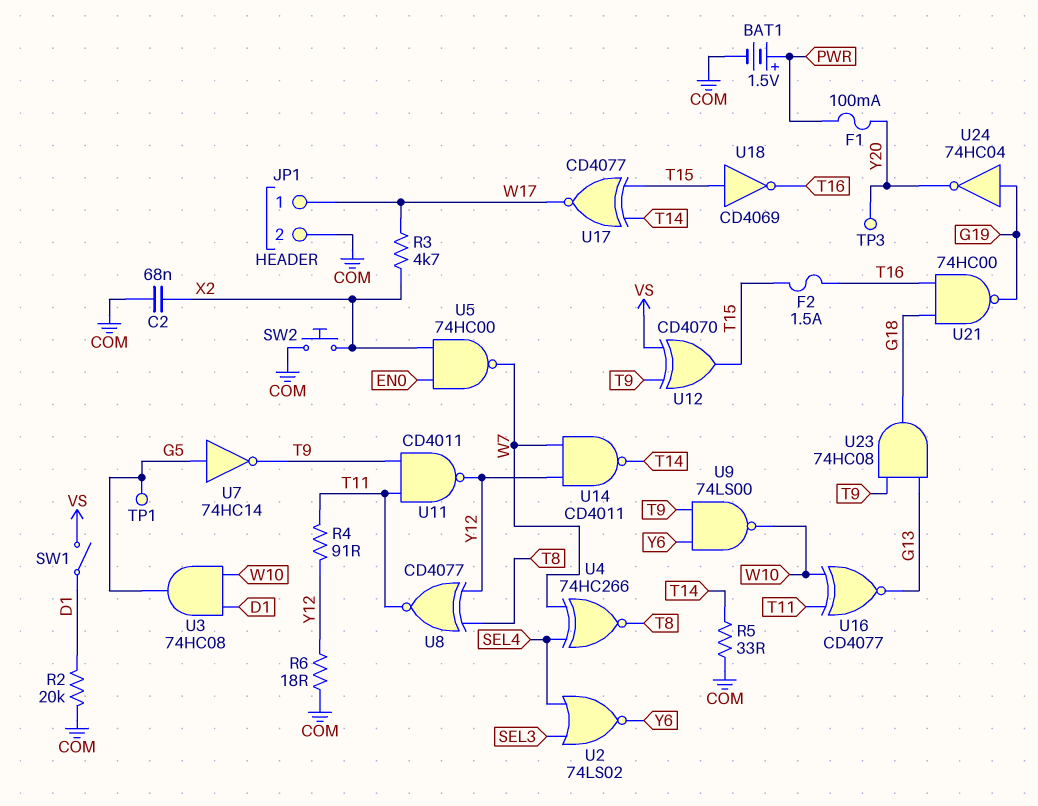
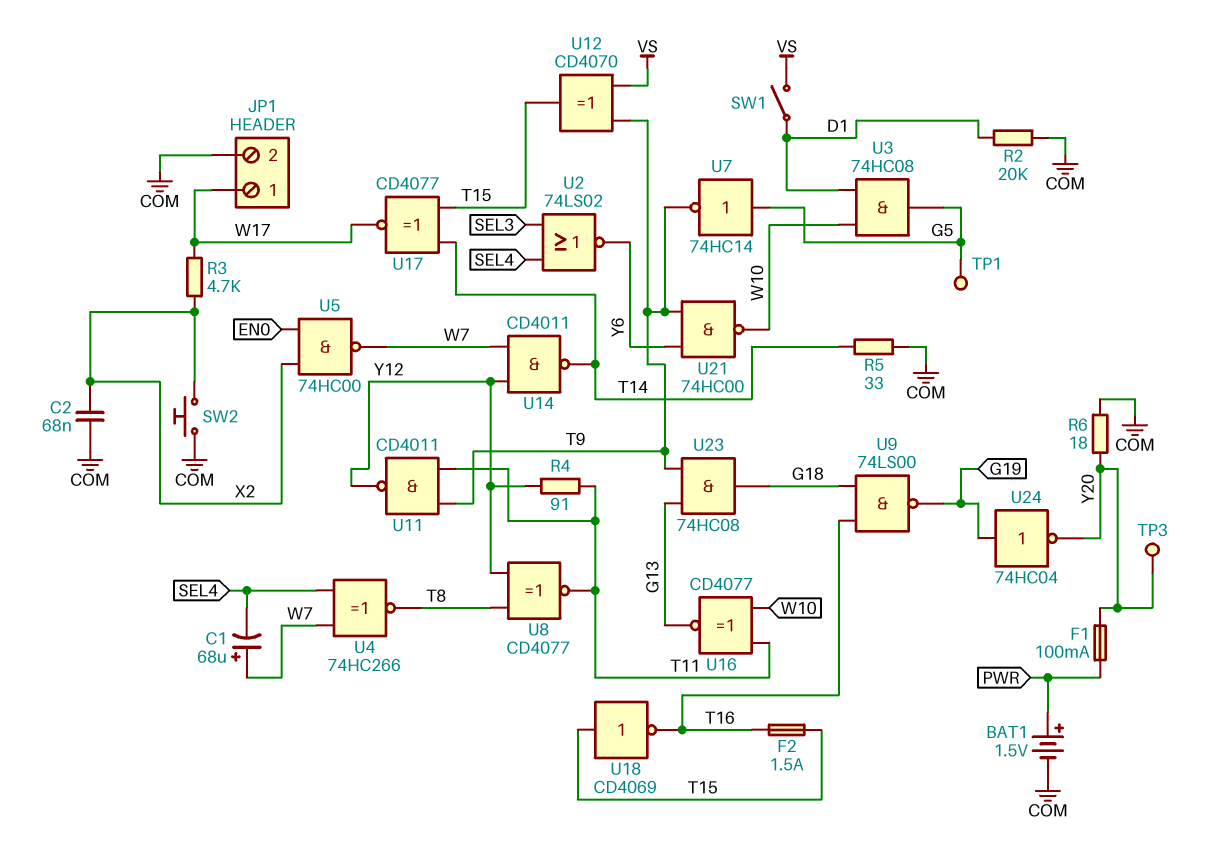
C1: none -> 68uF (plus W7, minus SEL4)
R6: 18 (COM, Y12) -> 18 (COM, Y20)
U9: NAND 74LS00 (in T9, in Y6, out W10) -> NAND 74LS00 (in G18, in T16, out G19)
U21: NAND 74HC00 (in G18, in T16, out G19) -> NAND 74HC00 (in T9, in Y6, out W10)

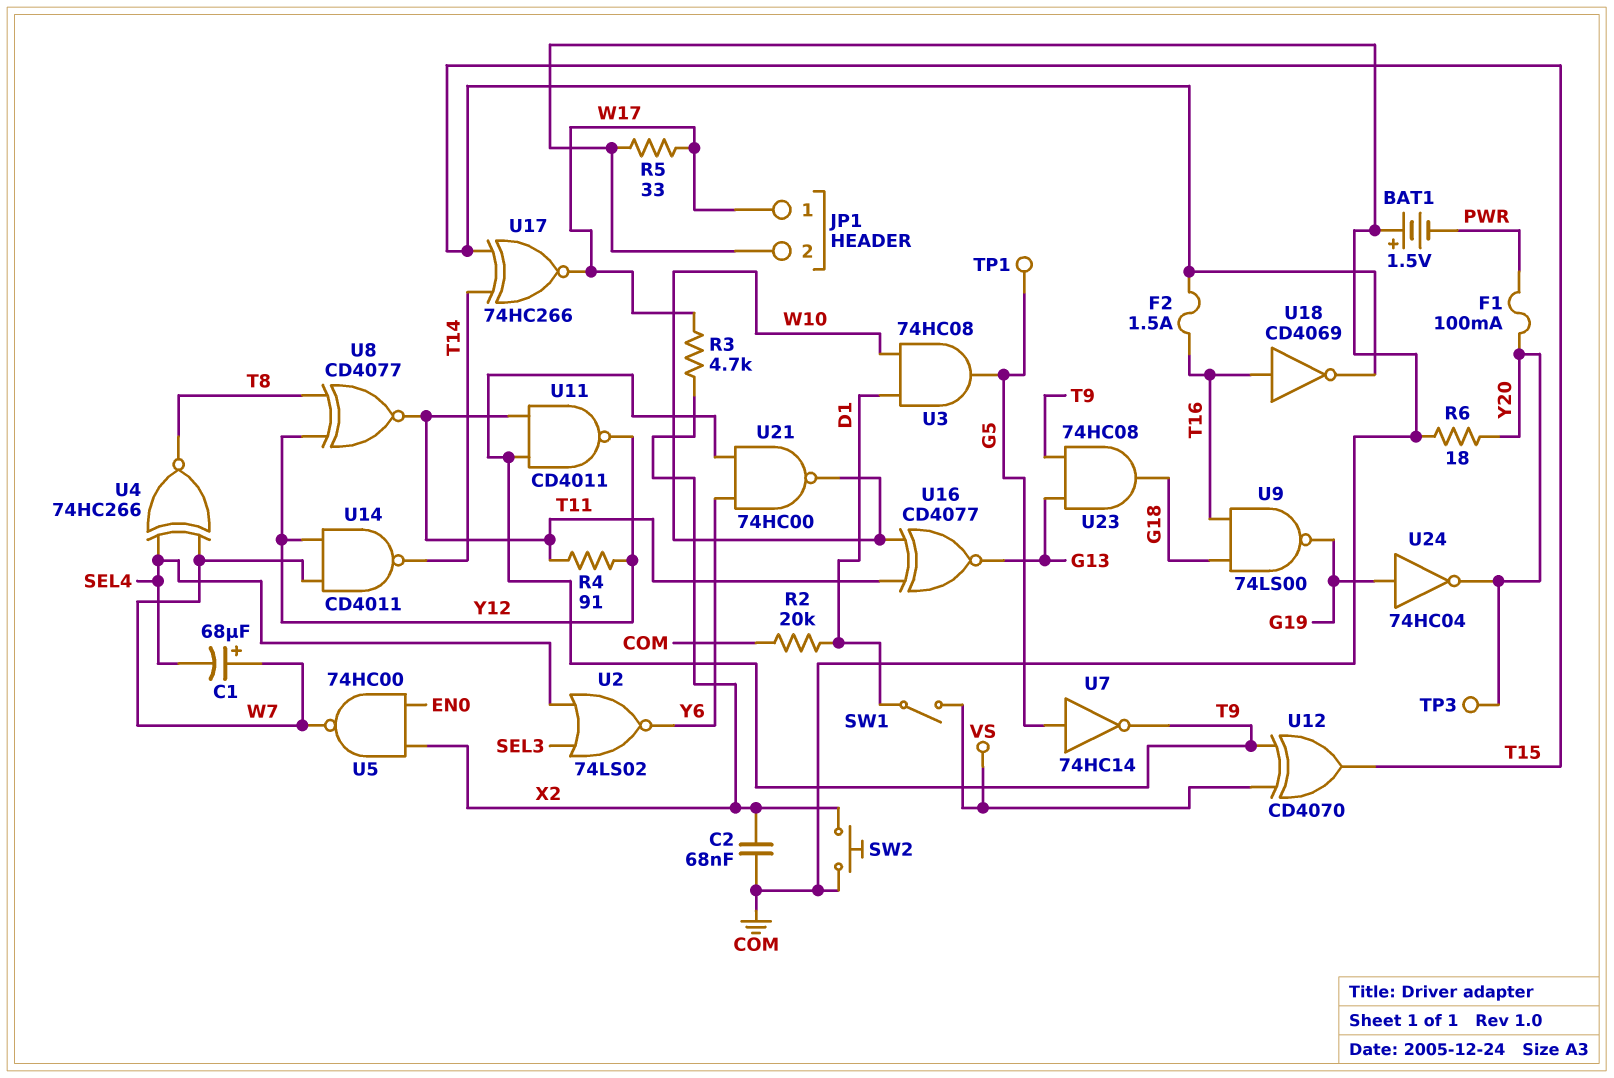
BAT1: 1.5V (plus PWR, minus COM) -> 1.5V (plus COM, minus PWR)
R5: 33 (COM, T14) -> 33 (COM, W17)
U17: XNOR CD4077 (in T14, in T15, out W17) -> XNOR 74HC266 (in T14, in T15, out W17)
U18: NOT CD4069 (in T15, out T16) -> NOT CD4069 (in T16, out T15)

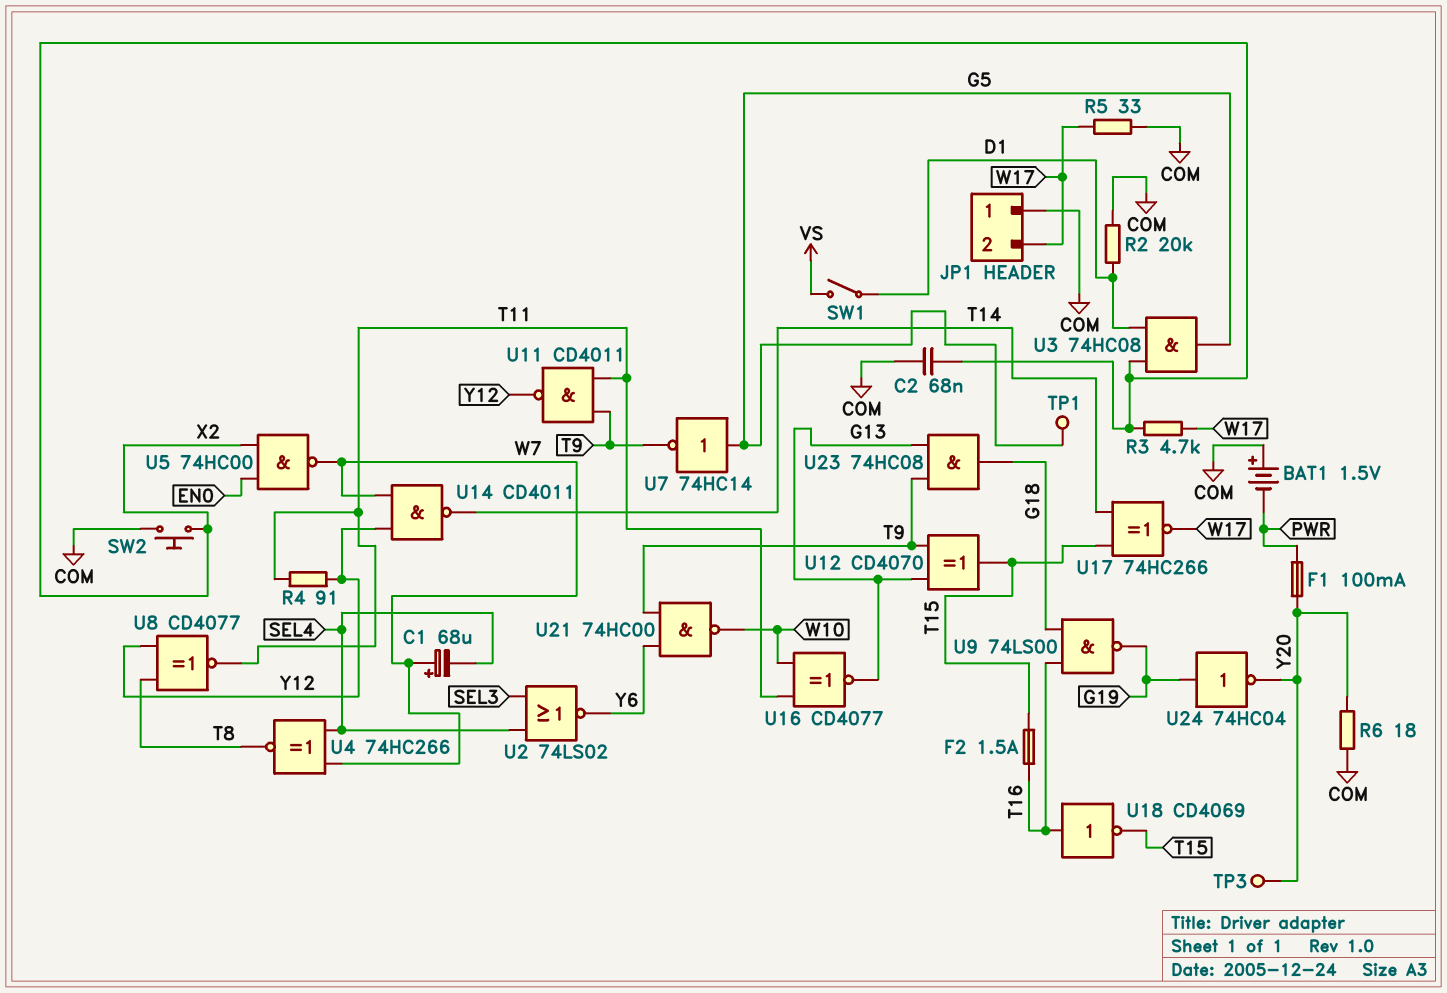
JP1 pin 1: W17 -> COM
JP1 pin 2: COM -> W17
U3: AND 74HC08 (in D1, in W10, out G5) -> AND 74HC08 (in D1, in X2, out G5)
U12: XOR CD4070 (in T9, in VS, out T15) -> XOR CD4070 (in G13, in T9, out T15)

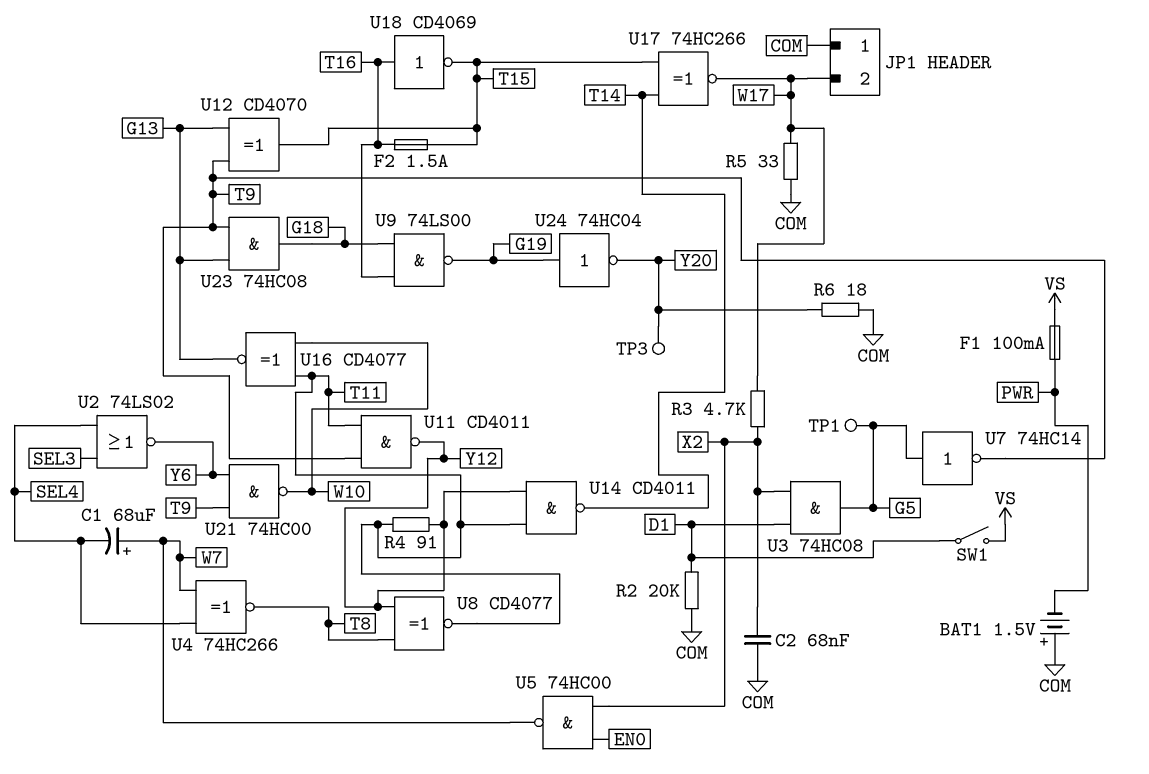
F1: 100mA (PWR, Y20) -> 100mA (PWR, VS)
SW2: button (COM, X2) -> none
U14: NAND CD4011 (in W7, in Y12, out T14) -> NAND CD4011 (in T11, in Y12, out T14)

